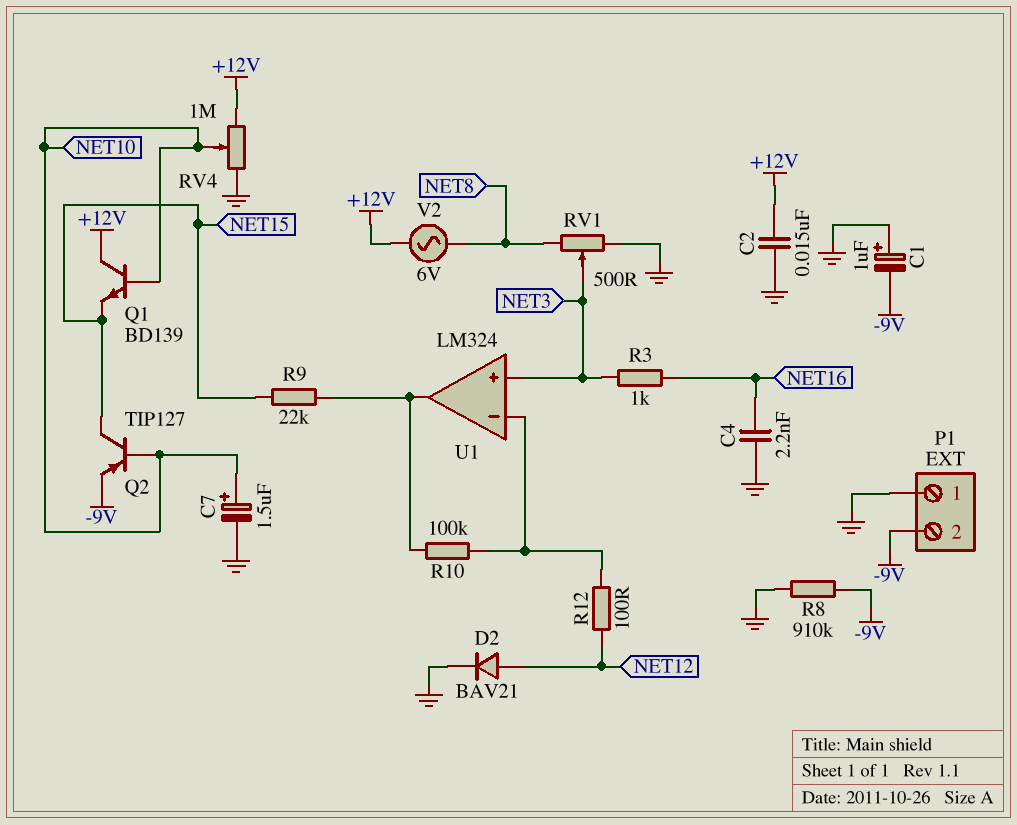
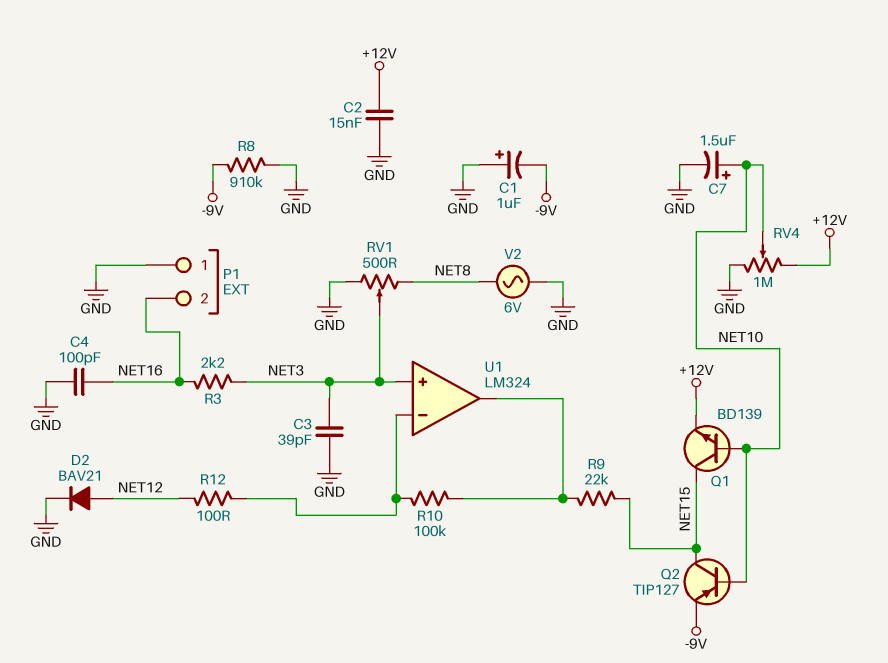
C3: none -> 39pF (GND, NET3)
C4: 2.2nF (GND, NET16) -> 100pF (GND, NET16)
P1 pin 2: -9V -> NET16
Q1: NPN BD139 (B NET10, C +12V, E NET15) -> NPN BD139 (B NET10, C NET15, E +12V)
R3: 1k (NET3, NET16) -> 2.2k (NET3, NET16)
V2: AC 6V (+12V, NET8) -> AC 6V (GND, NET8)

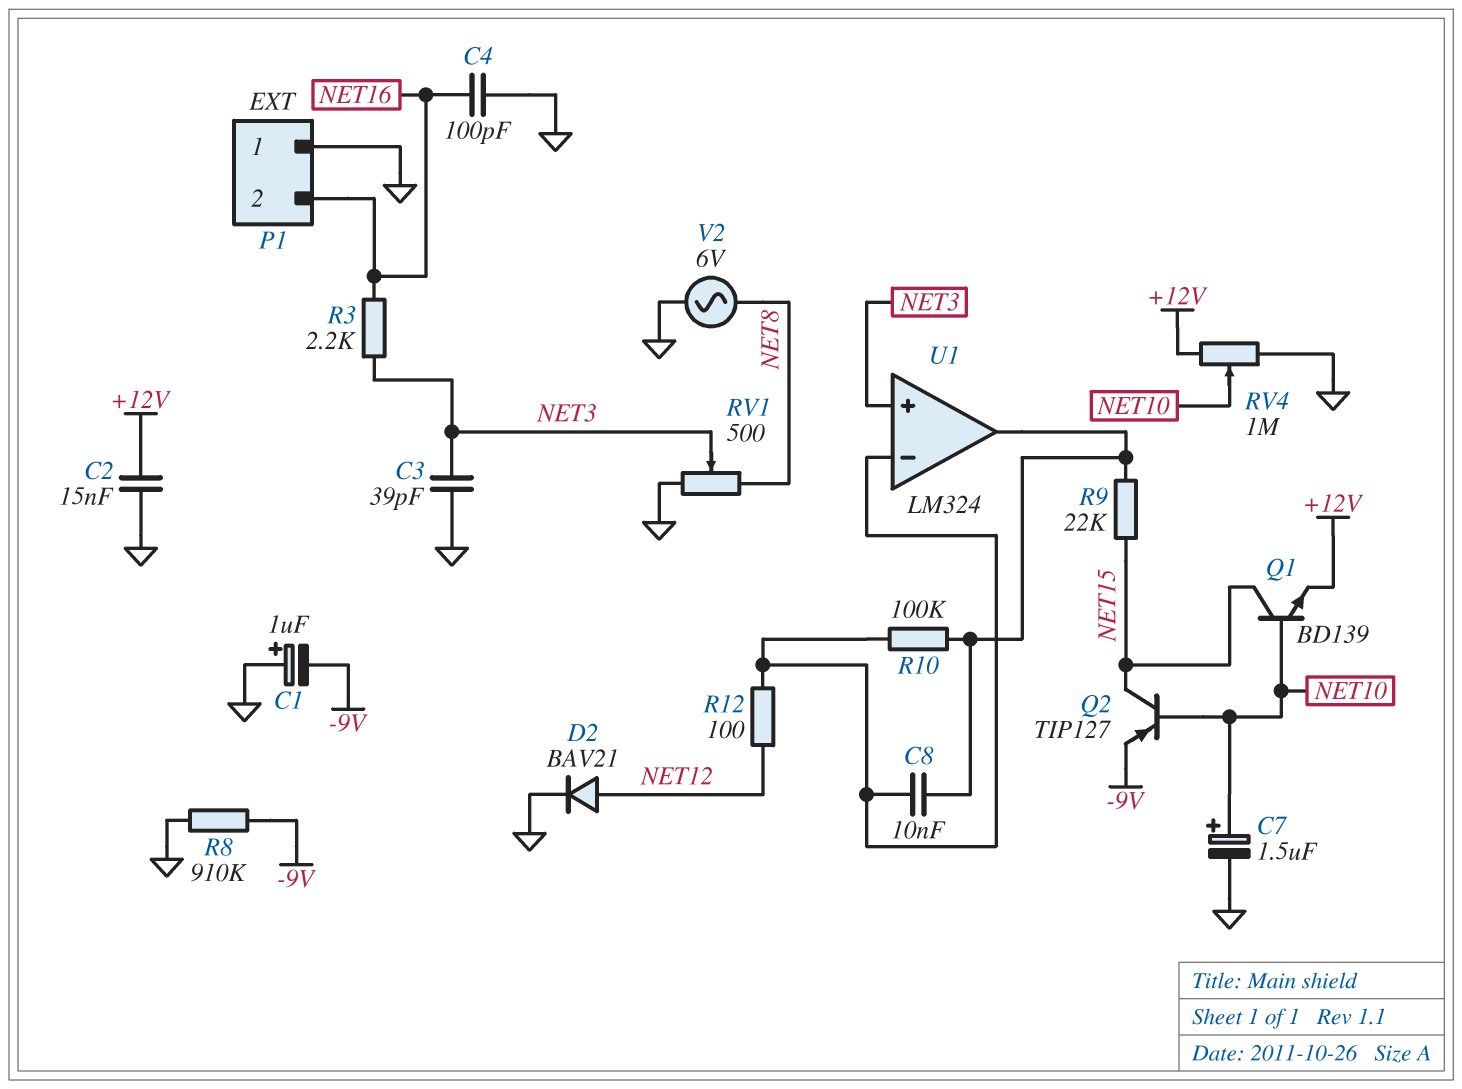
C8: none -> 10nF (U1/in-, U1/out)

